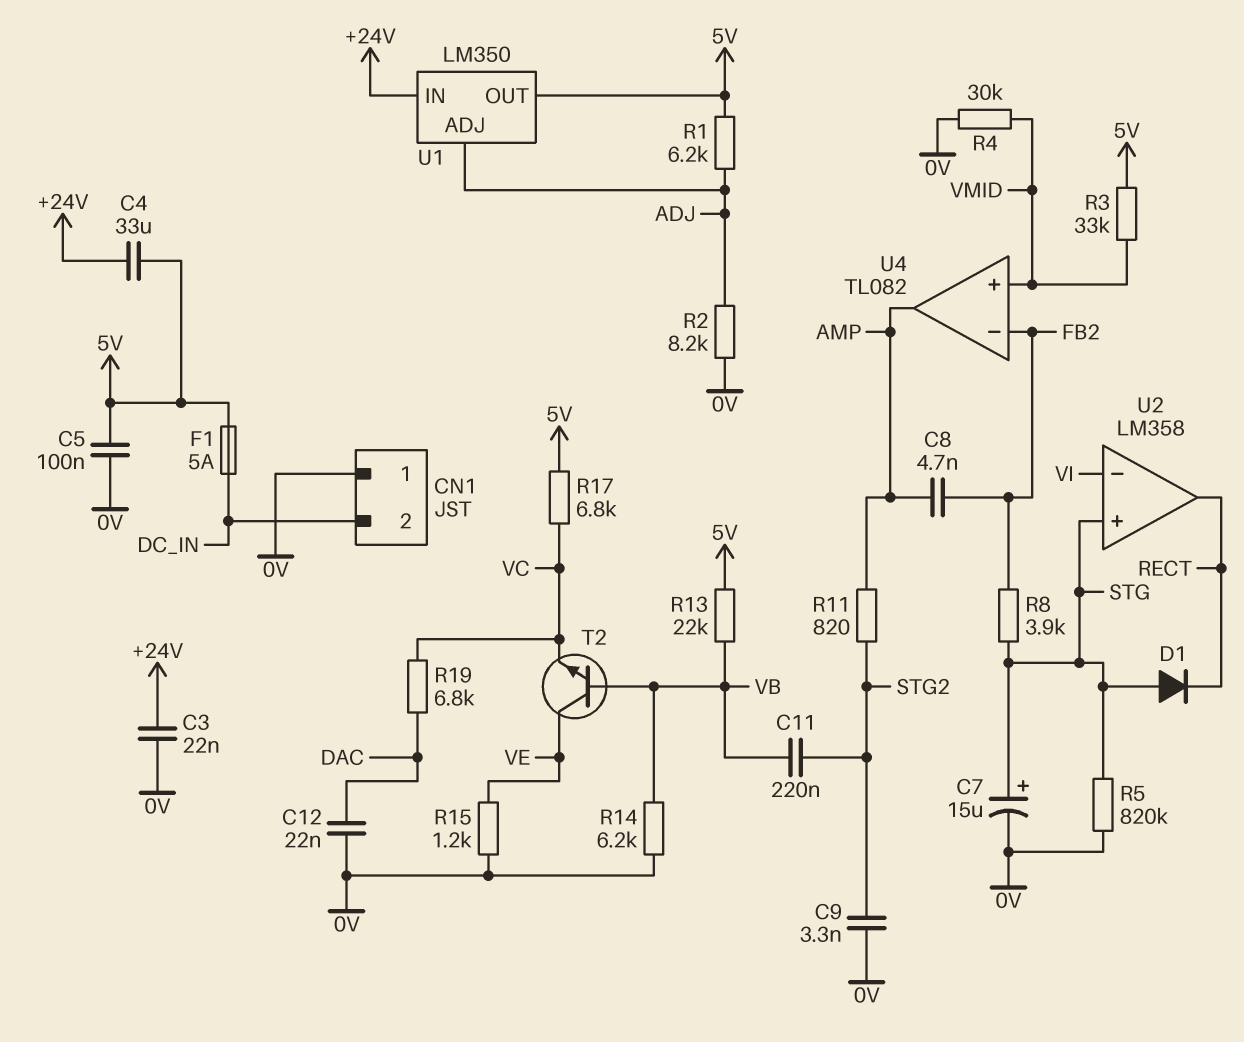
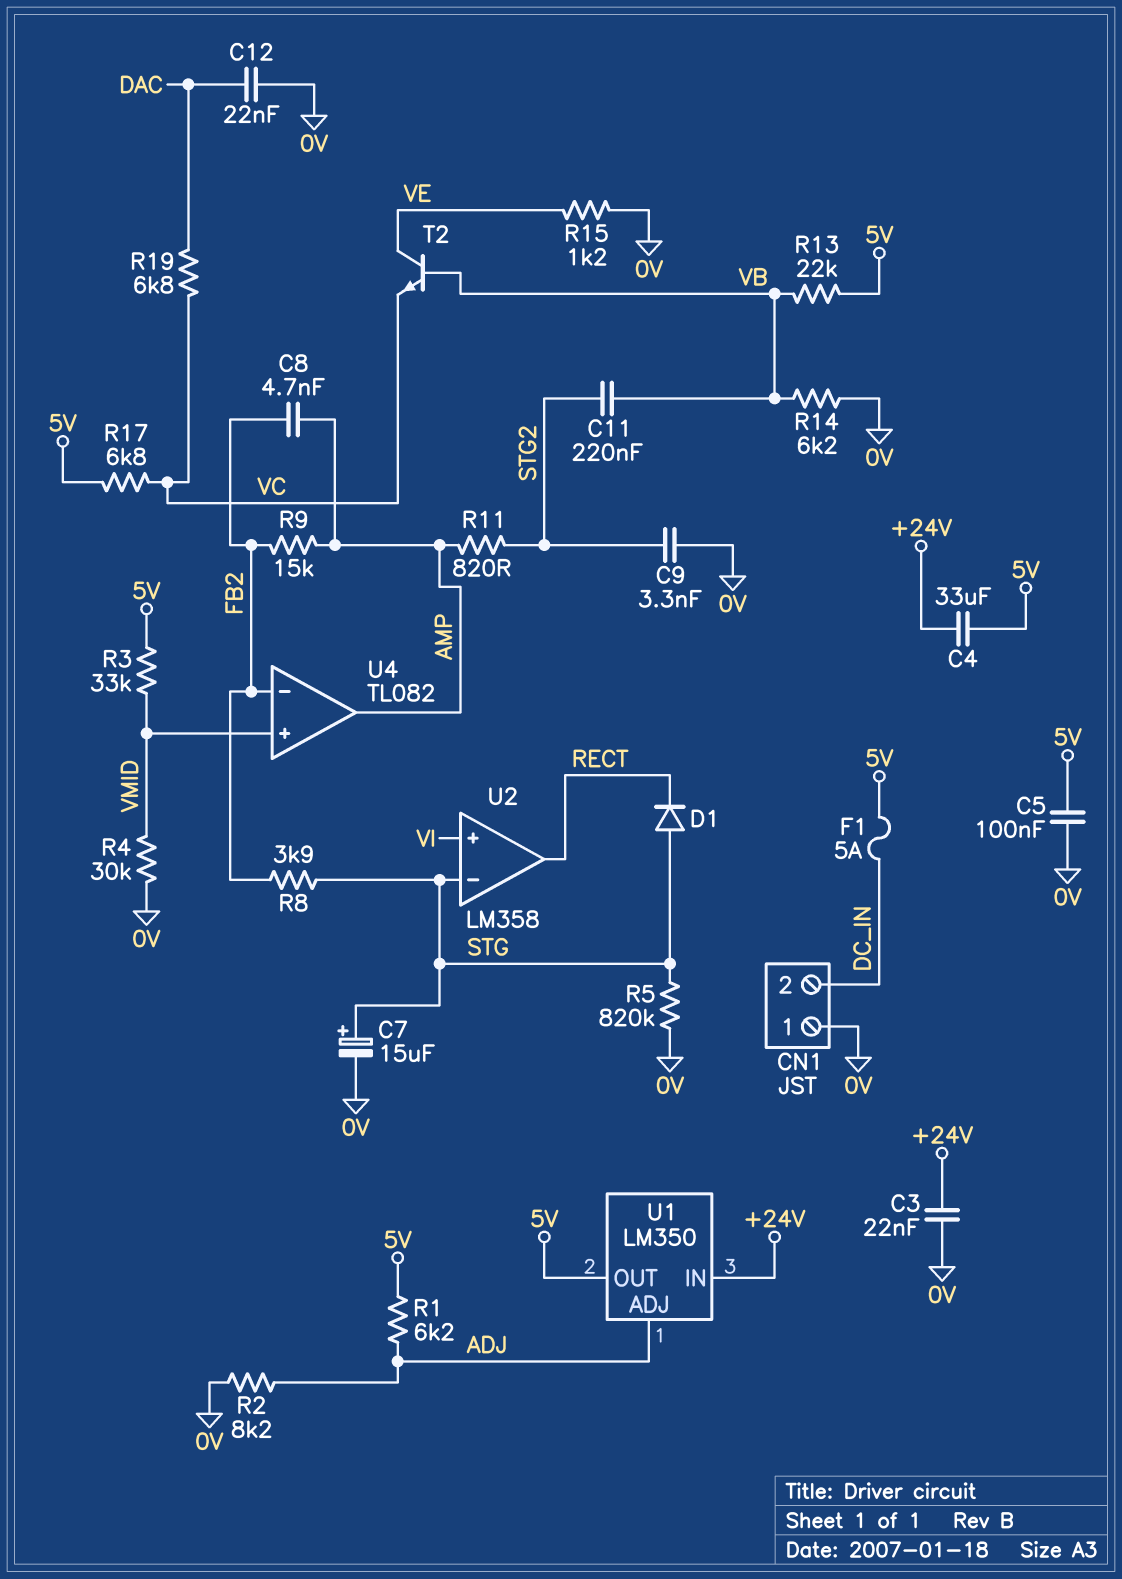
R9: none -> 15k (AMP, FB2)
U2 pin in+: STG -> VI
U2 pin in-: VI -> STG

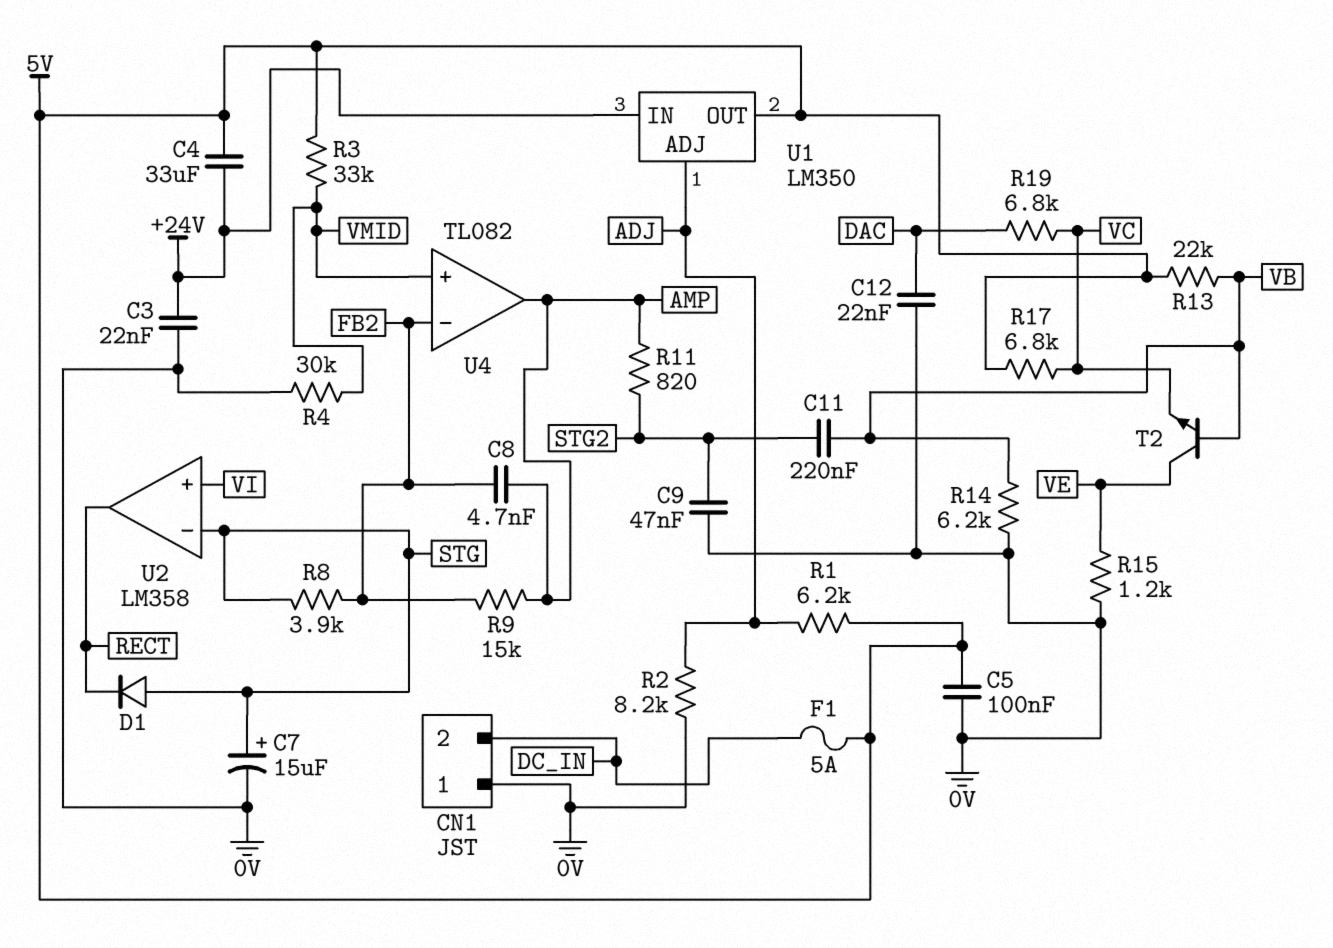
C9: 3.3nF (0V, STG2) -> 47nF (0V, STG2)
R5: 820k (0V, STG) -> none

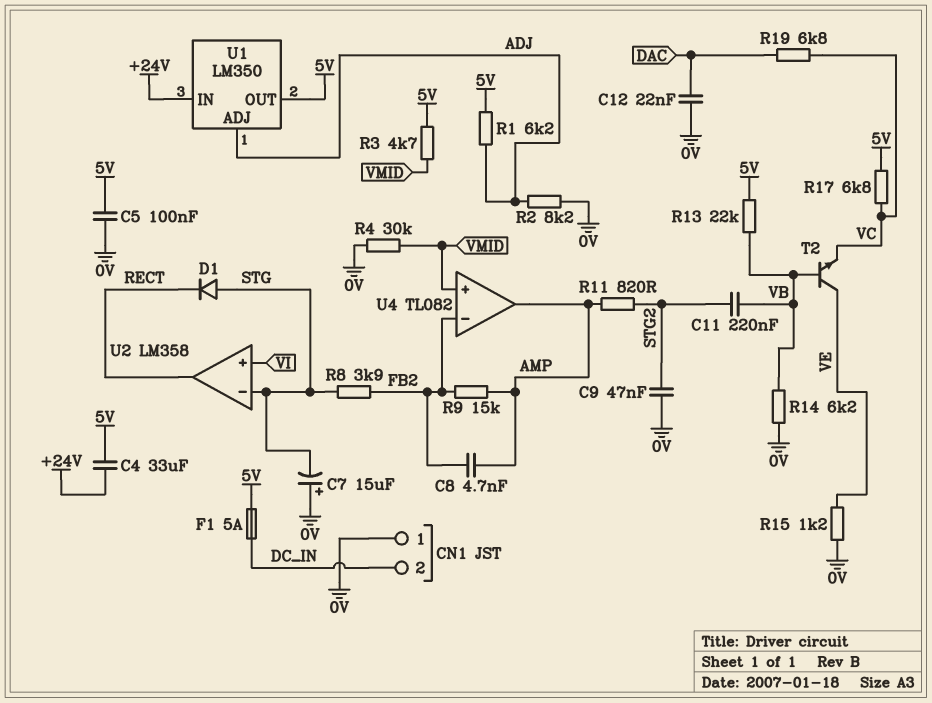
C3: 22nF (+24V, 0V) -> none
C7: 15uF (plus STG, minus 0V) -> 15uF (plus 0V, minus STG)
R3: 33k (5V, VMID) -> 4.7k (5V, VMID)

